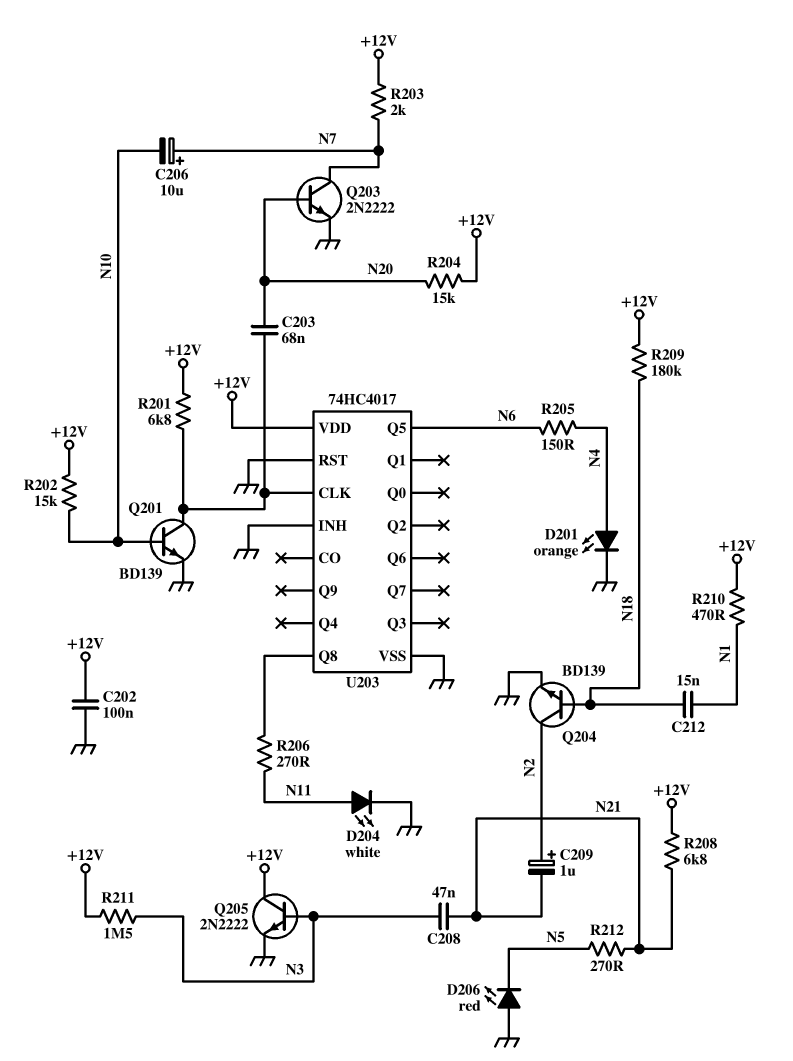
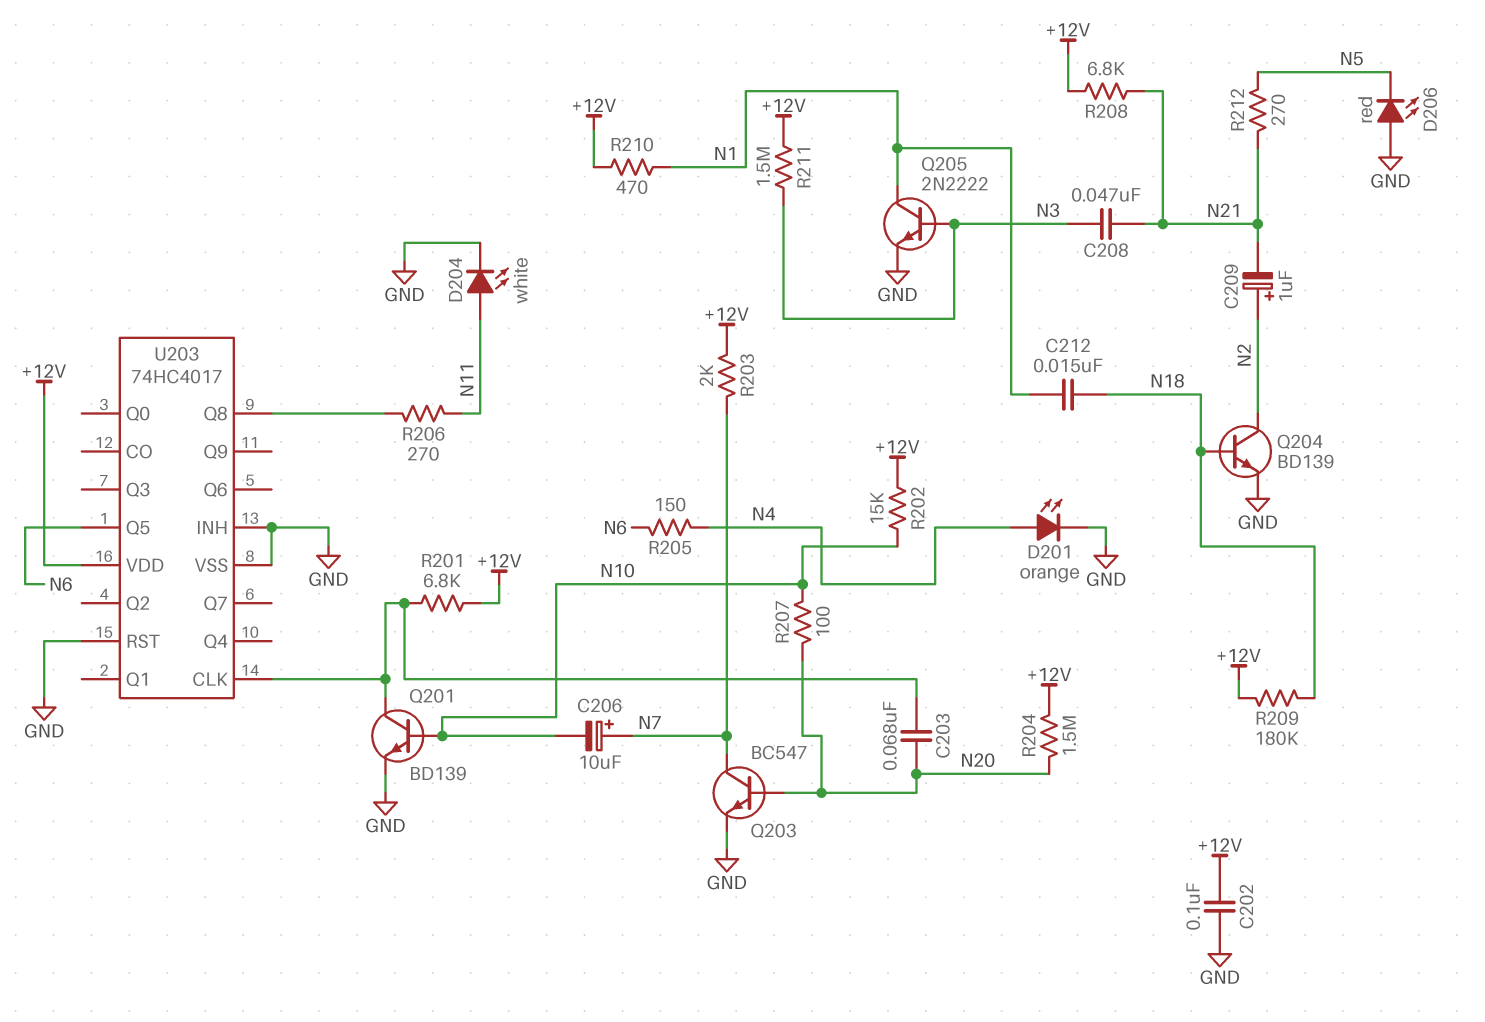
Q203: NPN 2N2222 (B N20, C N7, E GND) -> NPN BC547 (B N20, C N7, E GND)
Q205: NPN 2N2222 (B N3, C +12V, E GND) -> NPN 2N2222 (B N3, C N1, E GND)
R204: 15k (+12V, N20) -> 1.5M (+12V, N20)
R207: none -> 100 (N10, N20)

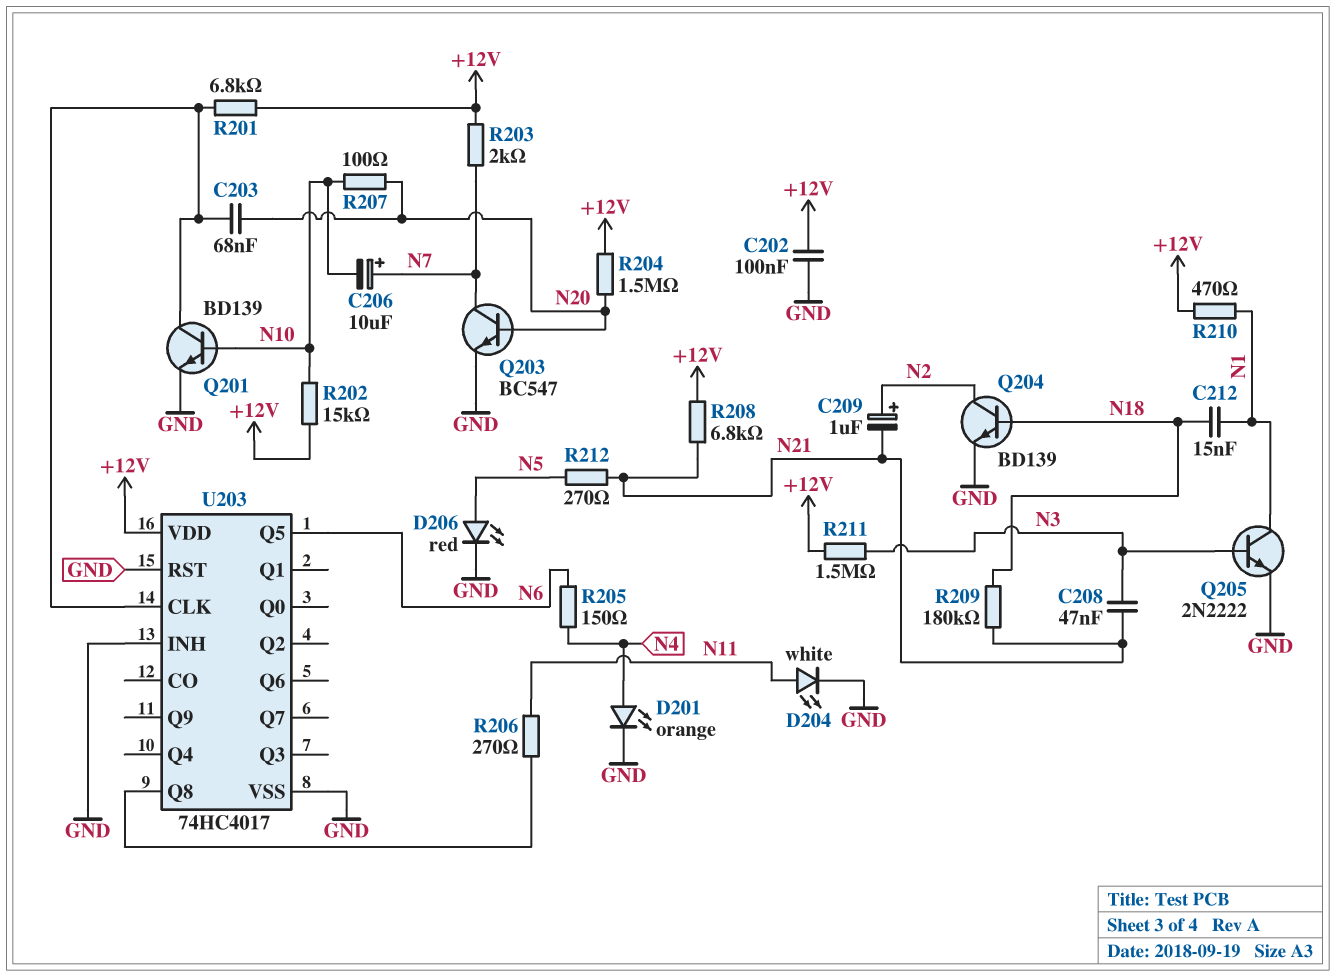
D206: LED red (A GND, K N5) -> LED red (A N5, K GND)
R209: 180k (+12V, N18) -> 180k (N18, N21)

